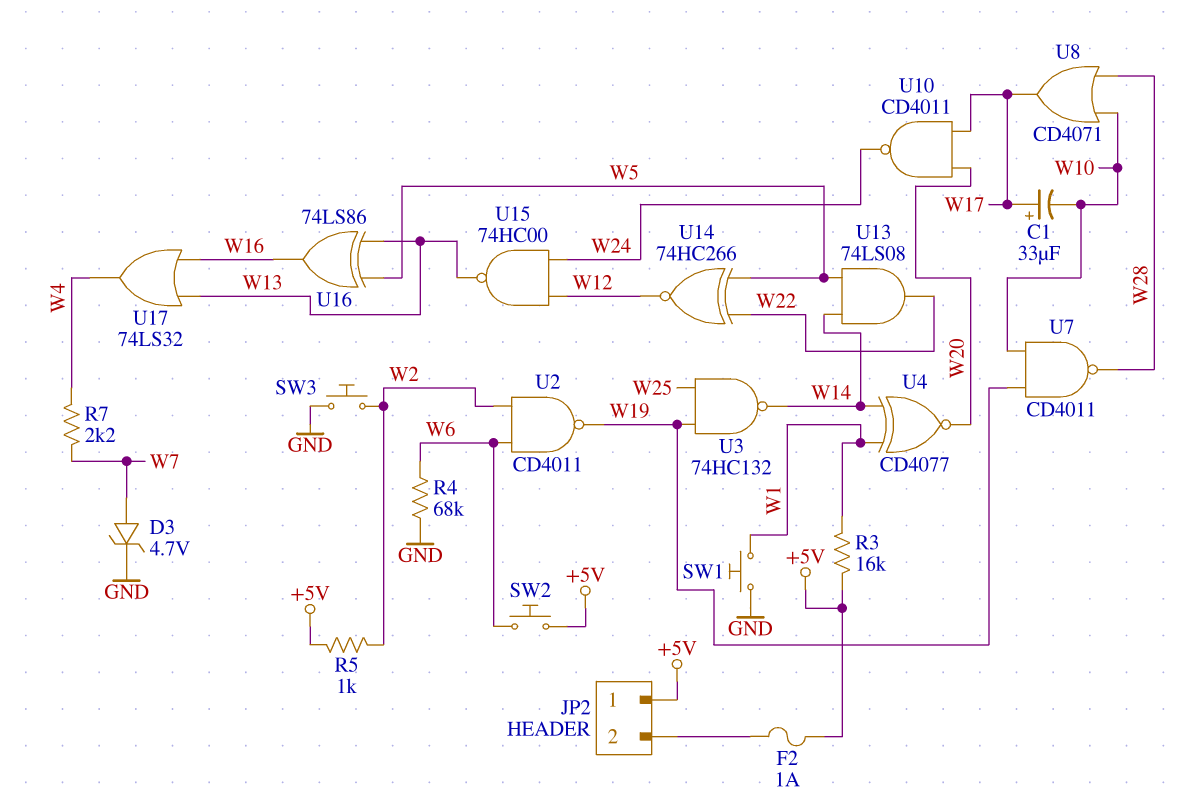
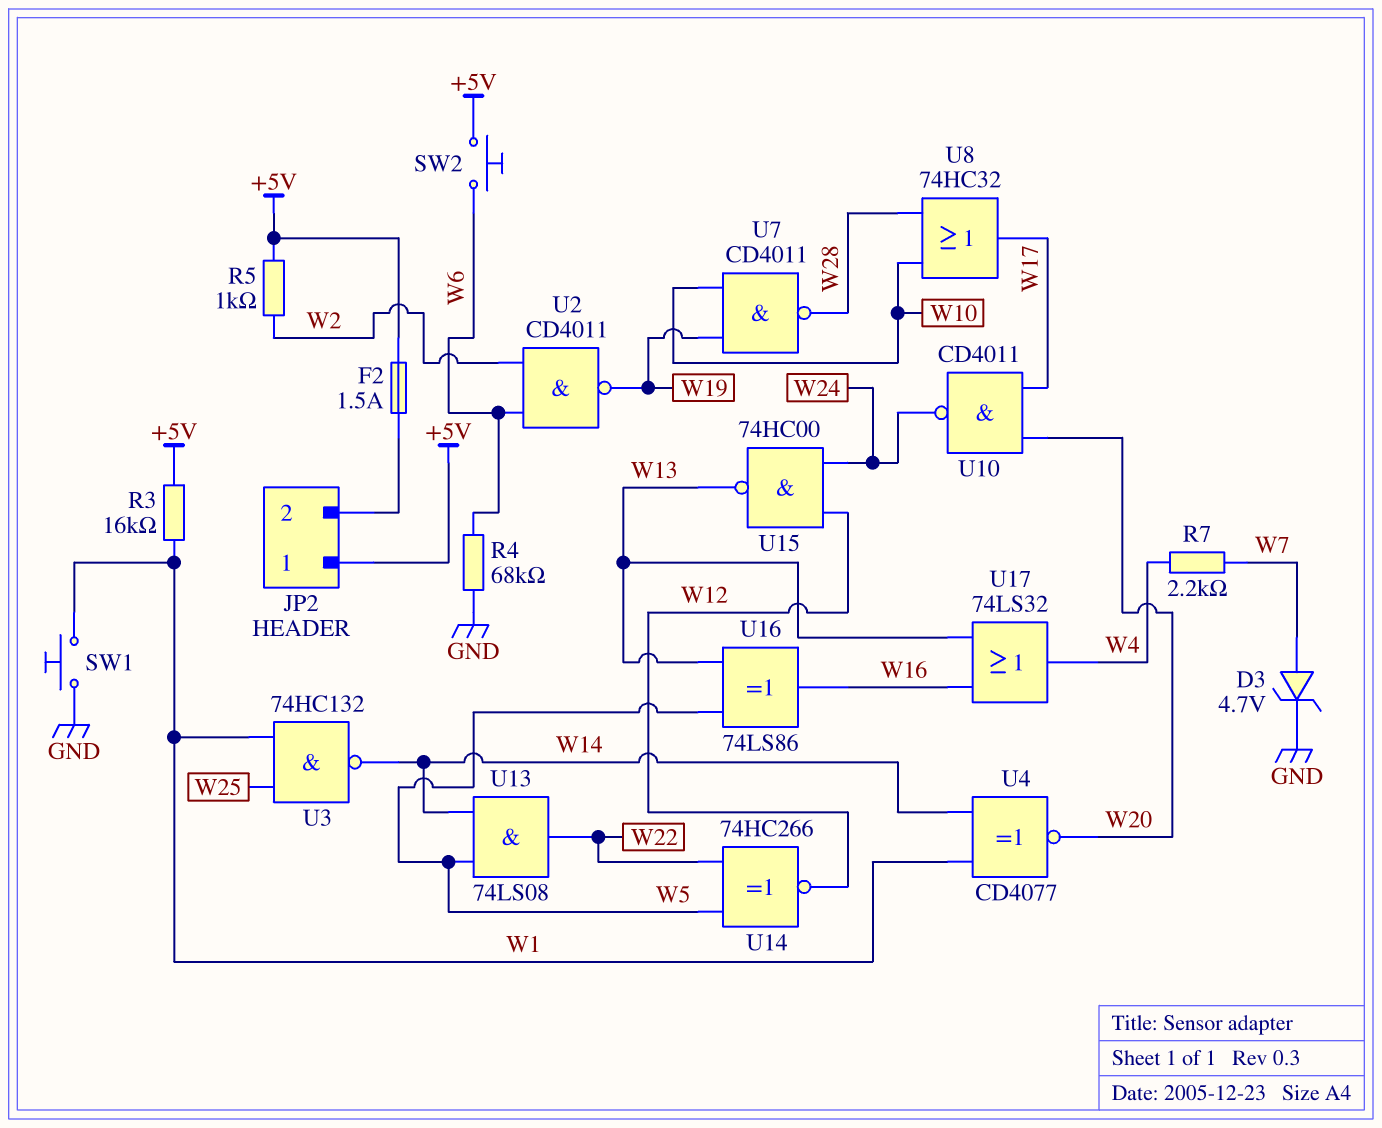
C1: 33uF (plus W17, minus W10) -> none
F2: 1A (+5V, JP2/2) -> 1.5A (+5V, JP2/2)
SW3: button (GND, W2) -> none
U3: NAND 74HC132 (in W19, in W25, out W14) -> NAND 74HC132 (in W1, in W25, out W14)
U8: OR CD4071 (in W10, in W28, out W17) -> OR 74HC32 (in W10, in W28, out W17)

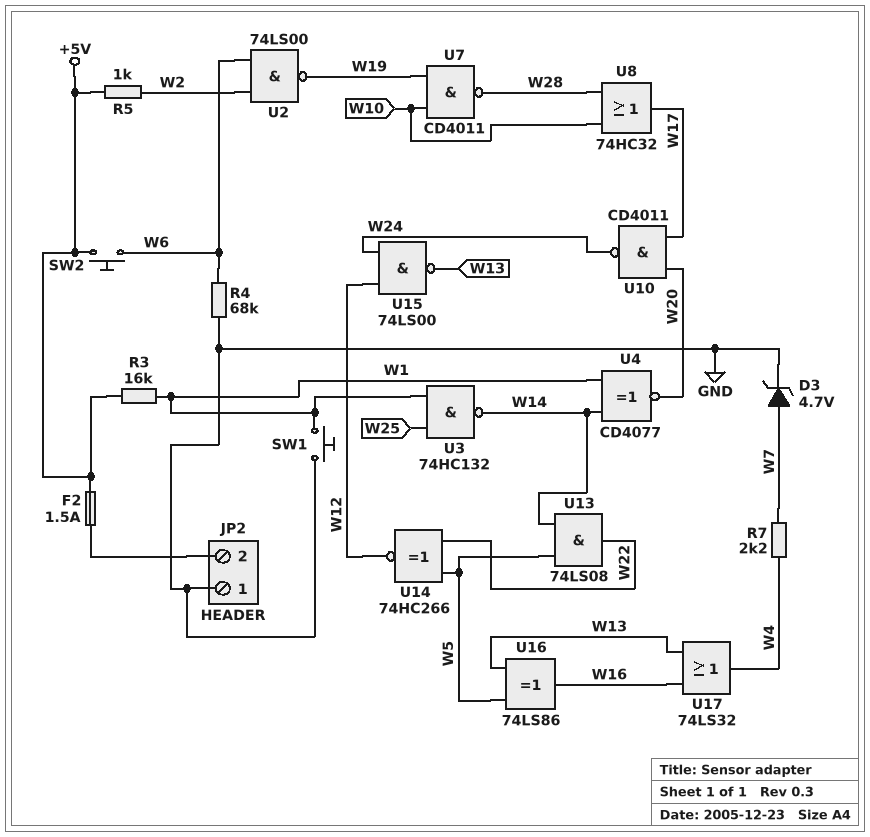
JP2 pin 1: +5V -> GND
U2: NAND CD4011 (in W2, in W6, out W19) -> NAND 74LS00 (in W2, in W6, out W19)
U15: NAND 74HC00 (in W12, in W24, out W13) -> NAND 74LS00 (in W12, in W24, out W13)

